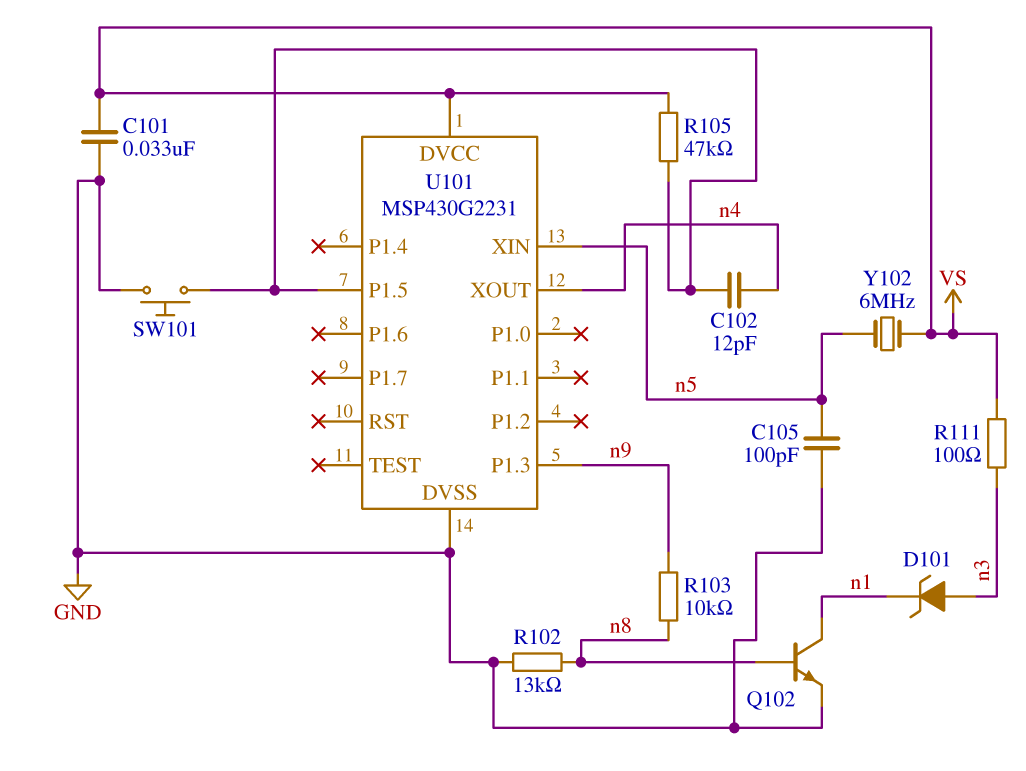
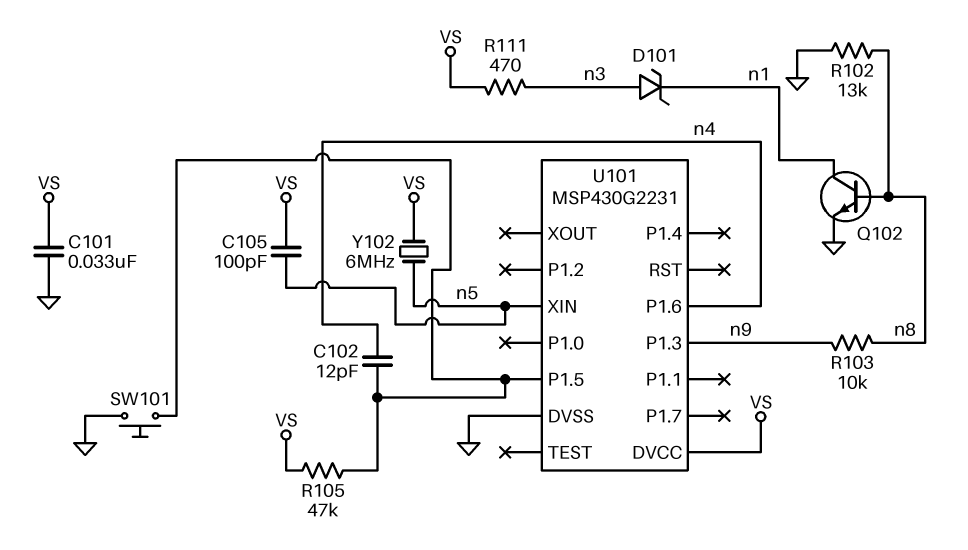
C105: 100pF (GND, n5) -> 100pF (VS, n5)
R111: 100 (VS, n3) -> 470 (VS, n3)
U101 pin P1.6: none -> n4
U101 pin XOUT: n4 -> none

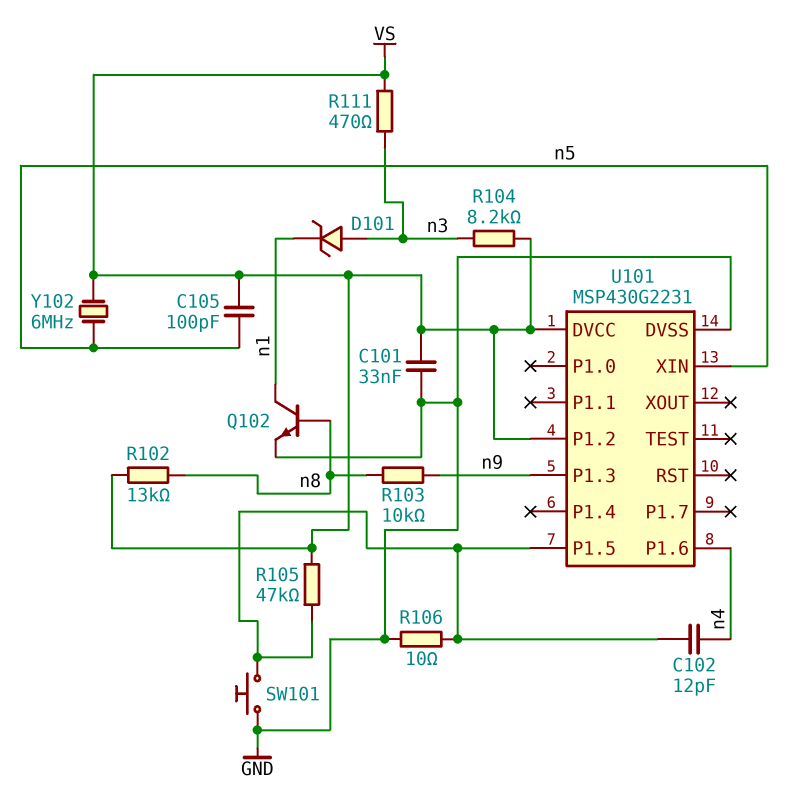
R102: 13k (GND, n8) -> 13k (VS, n8)
R104: none -> 8.2k (VS, n3)
R106: none -> 10 (GND, U101/P1.5)
U101 pin P1.2: none -> VS

